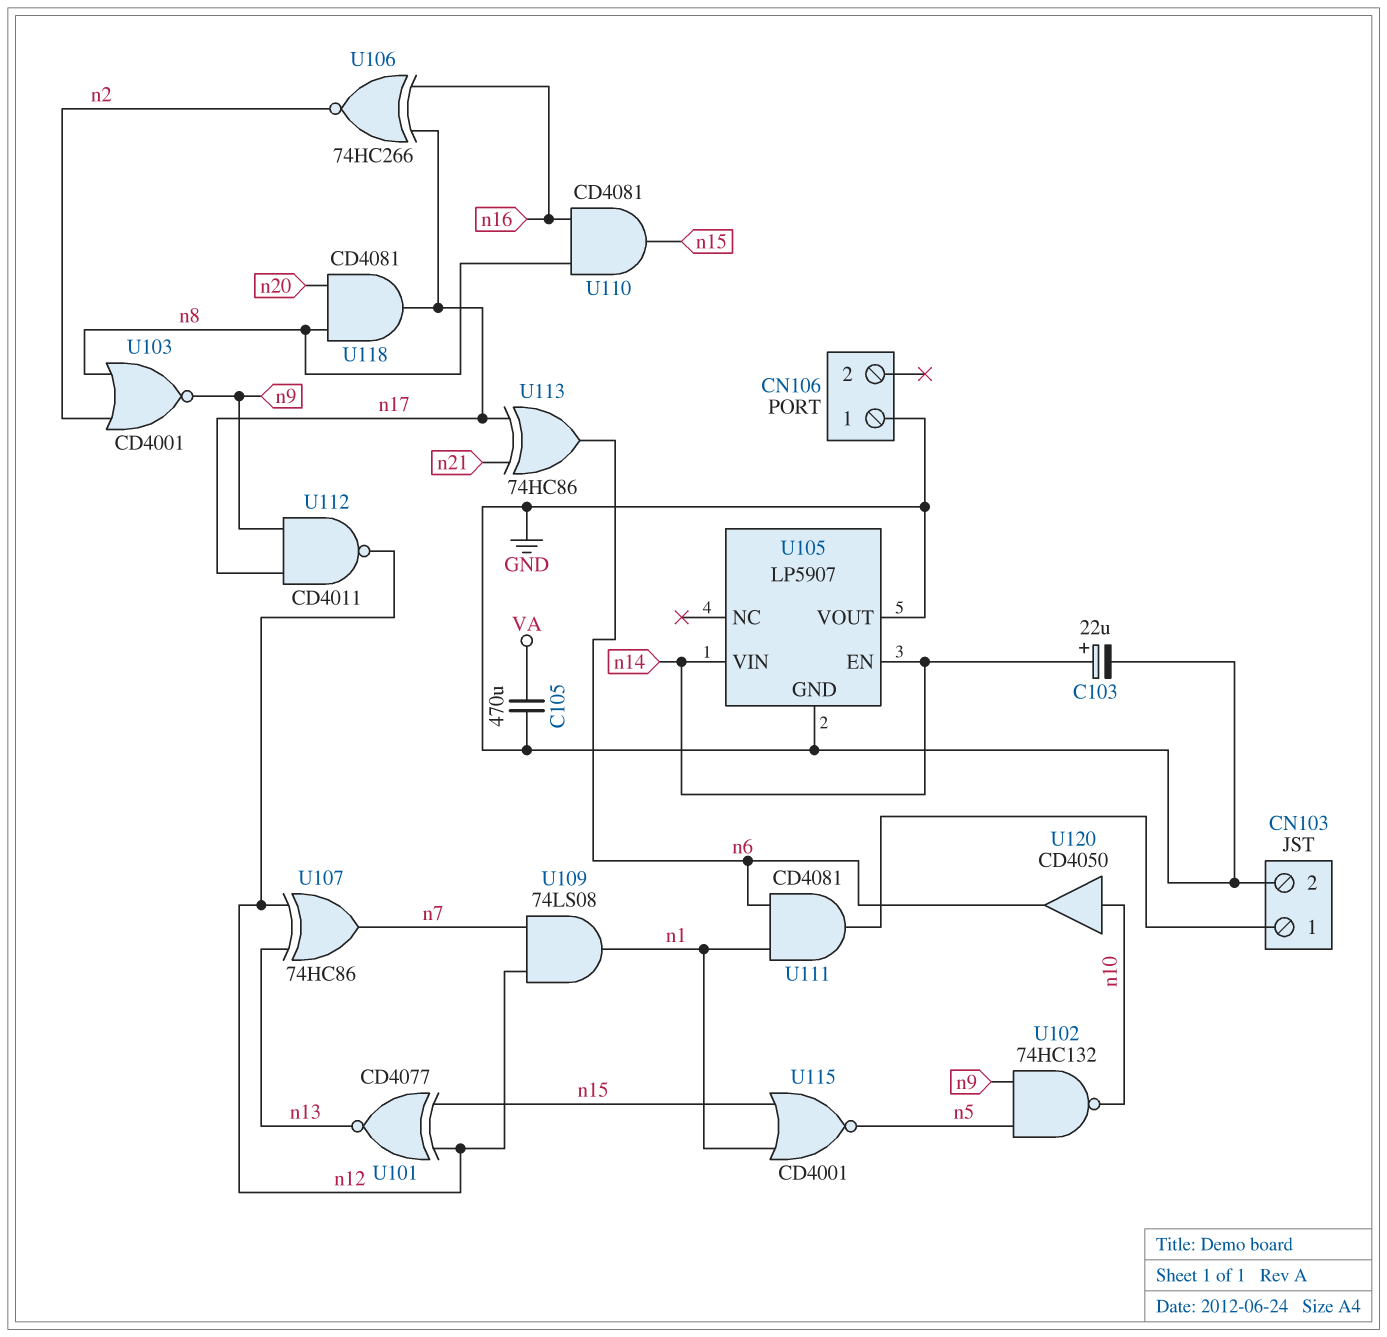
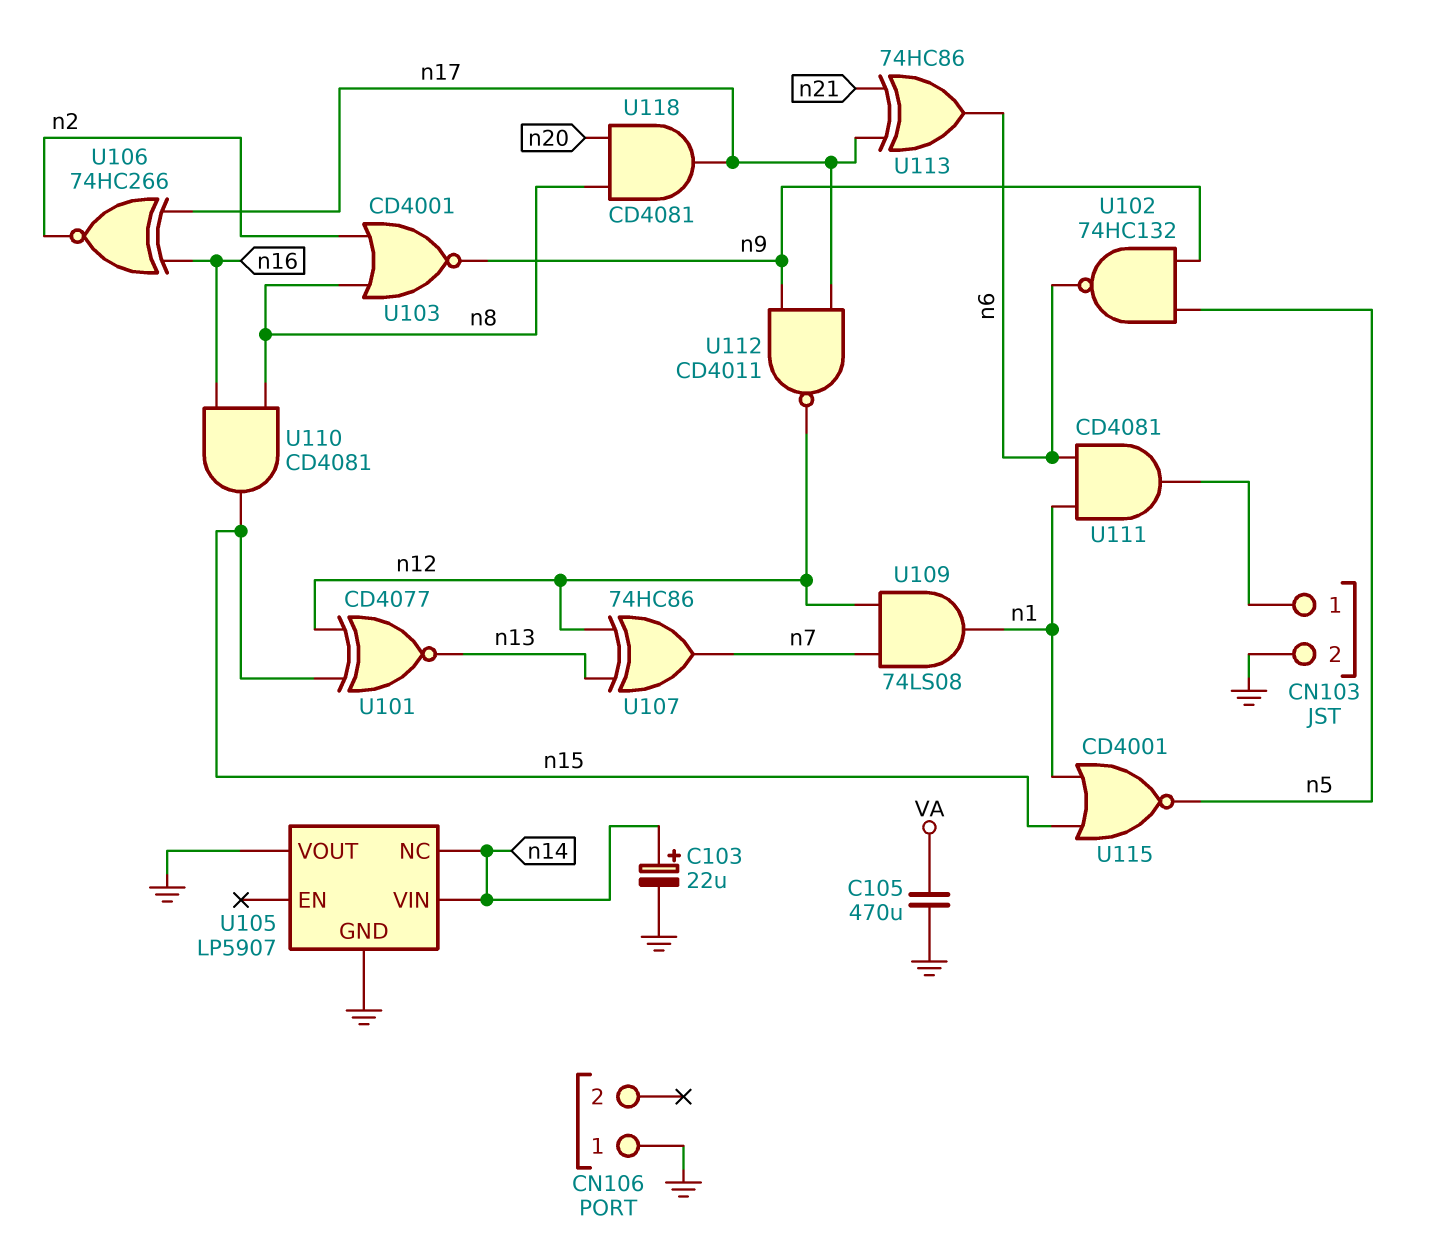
U102: NAND 74HC132 (in n5, in n9, out n10) -> NAND 74HC132 (in n5, in n9, out n6)
U105 pin EN: n14 -> none
U105 pin NC: none -> n14
U120: buffer CD4050 (in n10, out n6) -> none

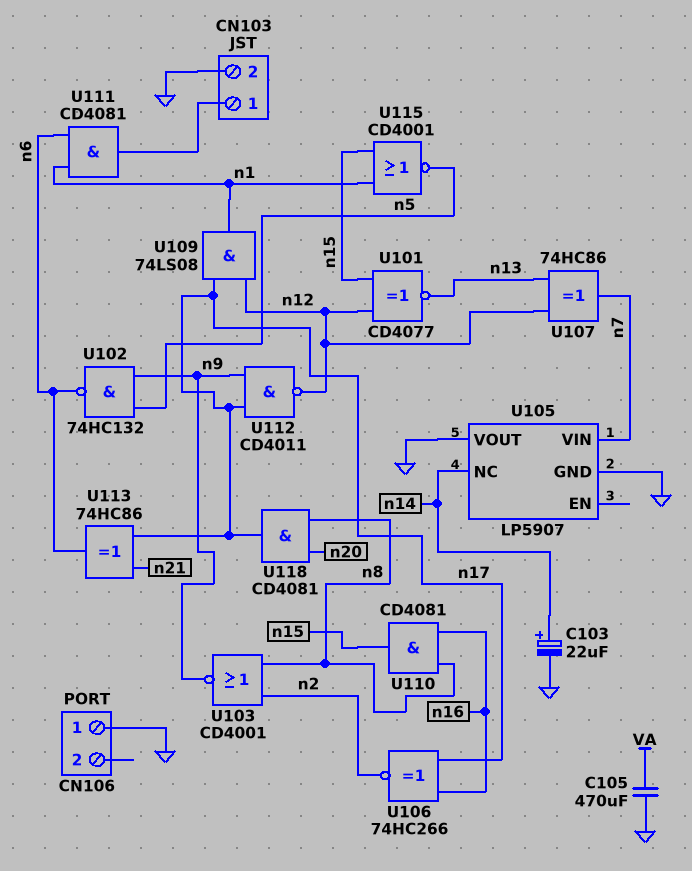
U105 pin VIN: n14 -> n7
U109: AND 74LS08 (in n7, in n12, out n1) -> AND 74LS08 (in n12, in n17, out n1)

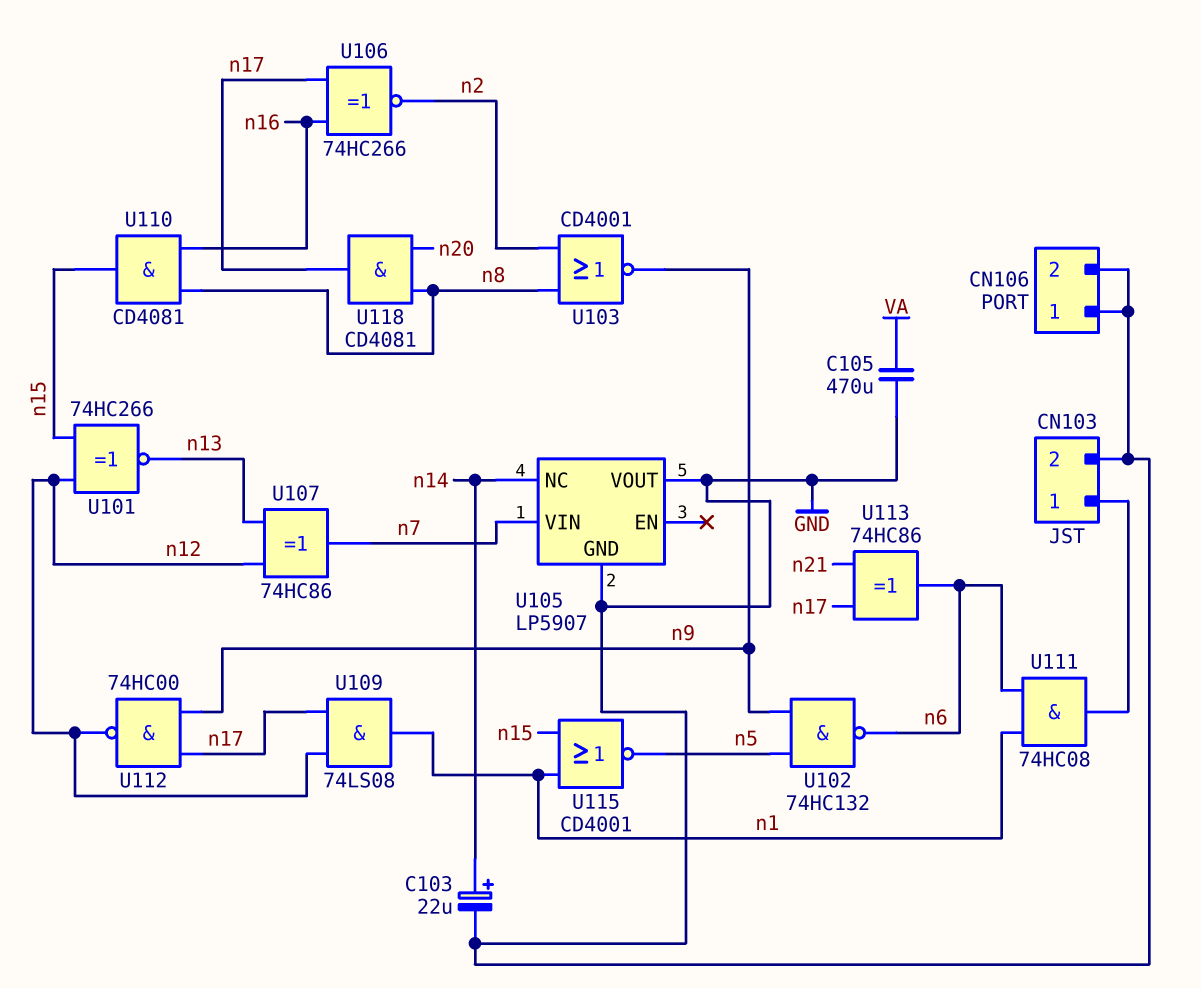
CN106 pin 2: none -> GND
U101: XNOR CD4077 (in n12, in n15, out n13) -> XNOR 74HC266 (in n12, in n15, out n13)
U111: AND CD4081 (in n1, in n6, out CN103/1) -> AND 74HC08 (in n1, in n6, out CN103/1)
U112: NAND CD4011 (in n9, in n17, out n12) -> NAND 74HC00 (in n9, in n17, out n12)

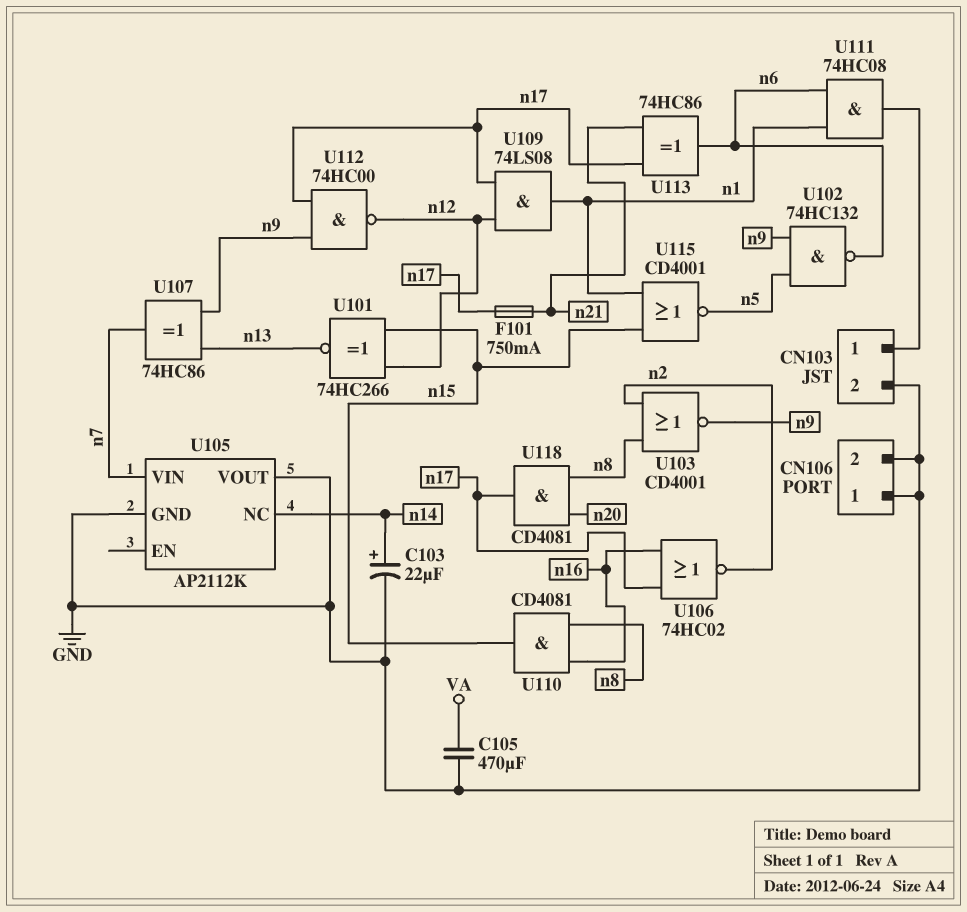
F101: none -> 750mA (n17, n21)
U105: LP5907 -> AP2112K
U106: XNOR 74HC266 (in n16, in n17, out n2) -> NOR 74HC02 (in n16, in n17, out n2)
U107: XOR 74HC86 (in n12, in n13, out n7) -> XOR 74HC86 (in n9, in n13, out n7)

